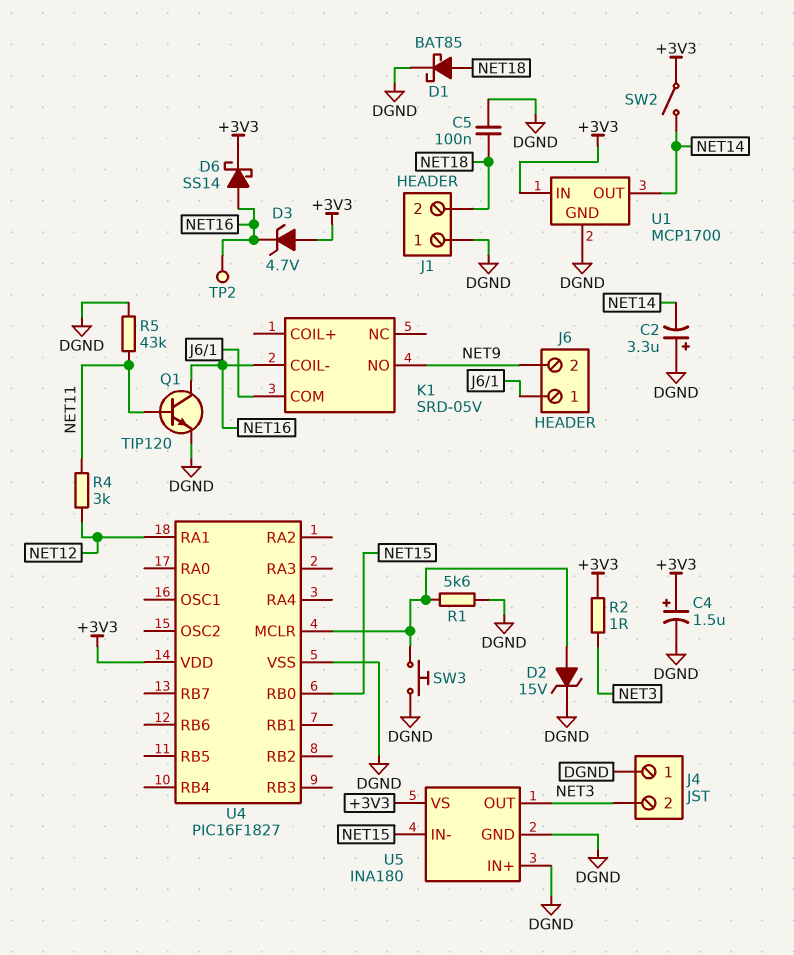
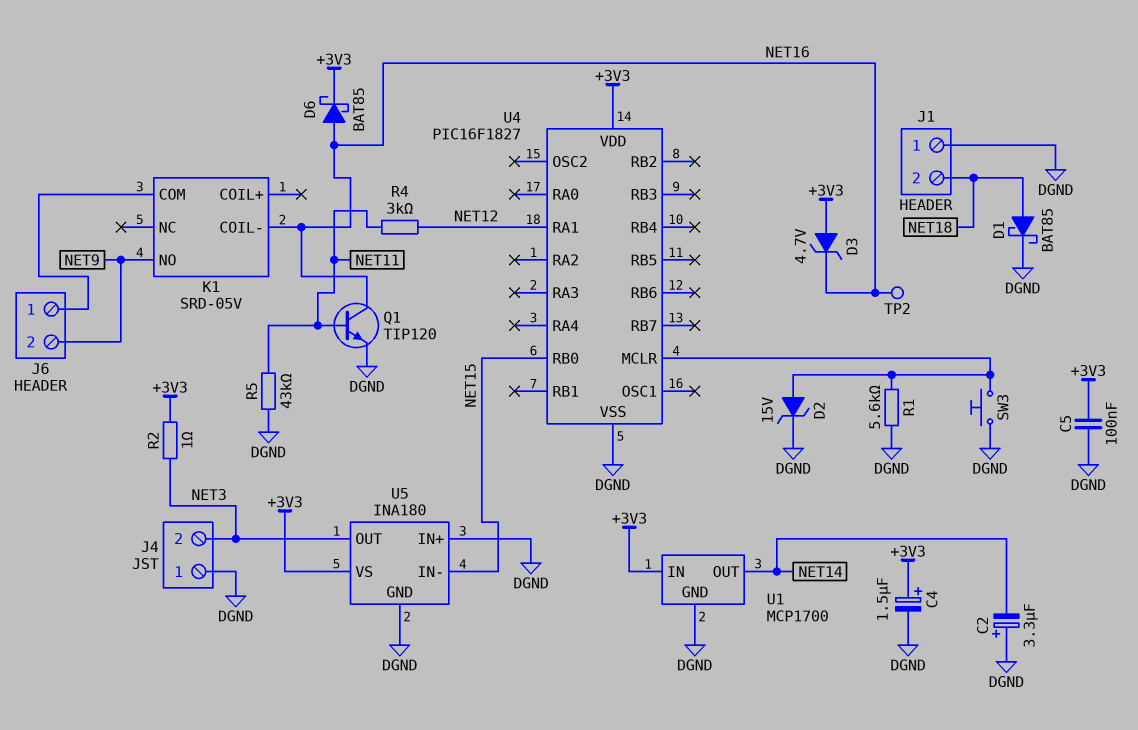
C5: 100nF (DGND, NET18) -> 100nF (+3V3, DGND)
D6: schottky SS14 (A NET16, K +3V3) -> schottky BAT85 (A NET16, K +3V3)
SW2: switch (+3V3, NET14) -> none

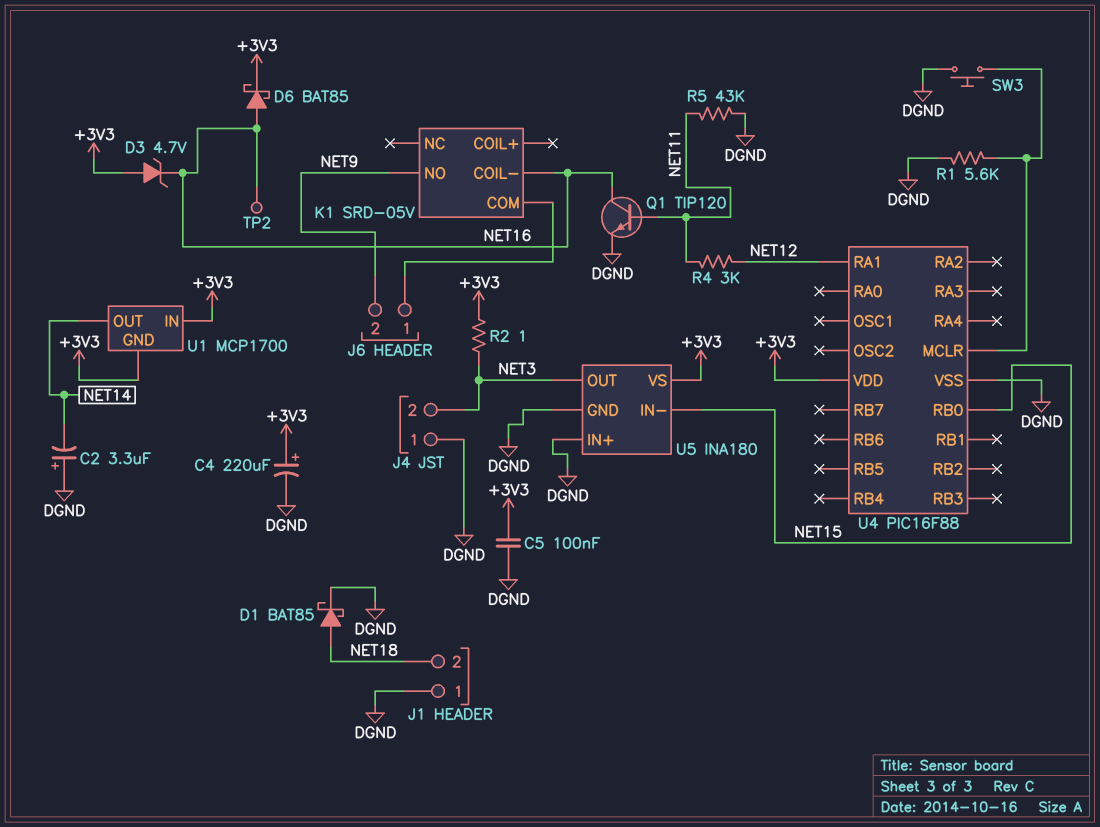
C4: 1.5uF (plus +3V3, minus DGND) -> 220uF (plus +3V3, minus DGND)
D2: zener 15V (A U4/MCLR, K DGND) -> none
U1 pin GND: DGND -> +3V3
U4: PIC16F1827 -> PIC16F88

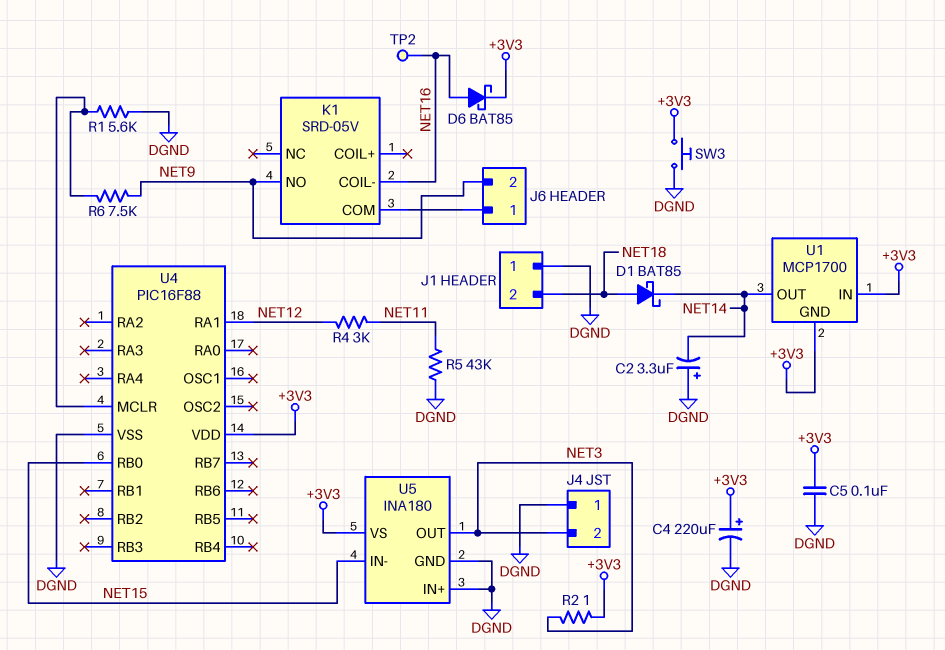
D1: schottky BAT85 (A NET18, K DGND) -> schottky BAT85 (A NET18, K NET14)
D3: zener 4.7V (A +3V3, K NET16) -> none
Q1: NPN TIP120 (B NET11, C NET16, E DGND) -> none
R6: none -> 7.5k (NET9, U4/MCLR)
SW3: button (DGND, U4/MCLR) -> button (+3V3, DGND)

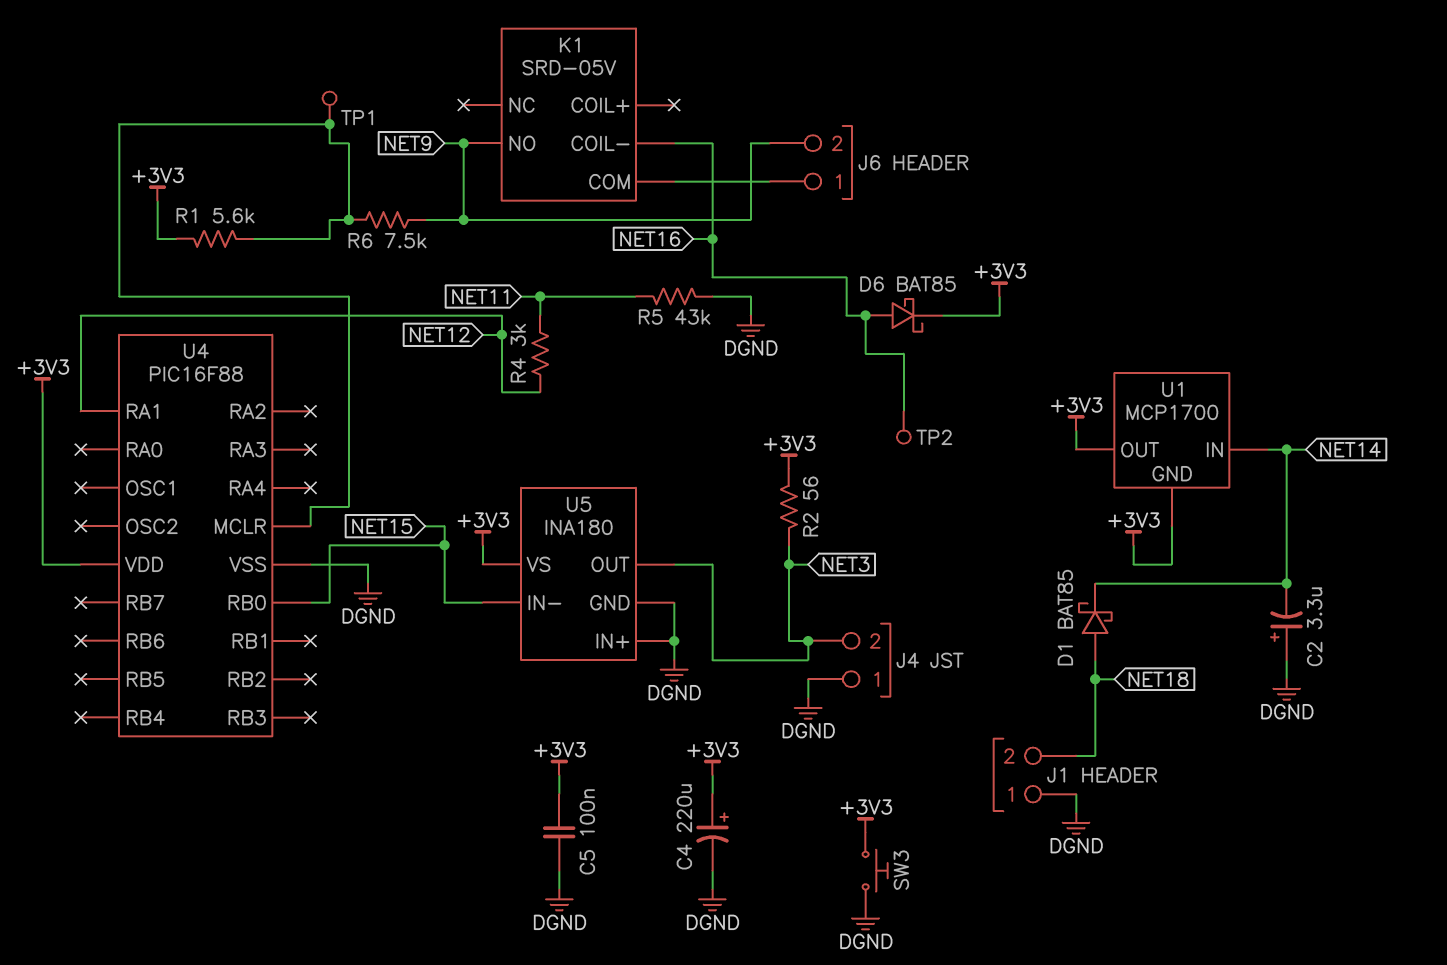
R1: 5.6k (DGND, U4/MCLR) -> 5.6k (+3V3, U4/MCLR)
R2: 1 (+3V3, NET3) -> 56 (+3V3, NET3)
TP1: none -> test point (U4/MCLR)
U1 pin IN: +3V3 -> NET14
U1 pin OUT: NET14 -> +3V3

